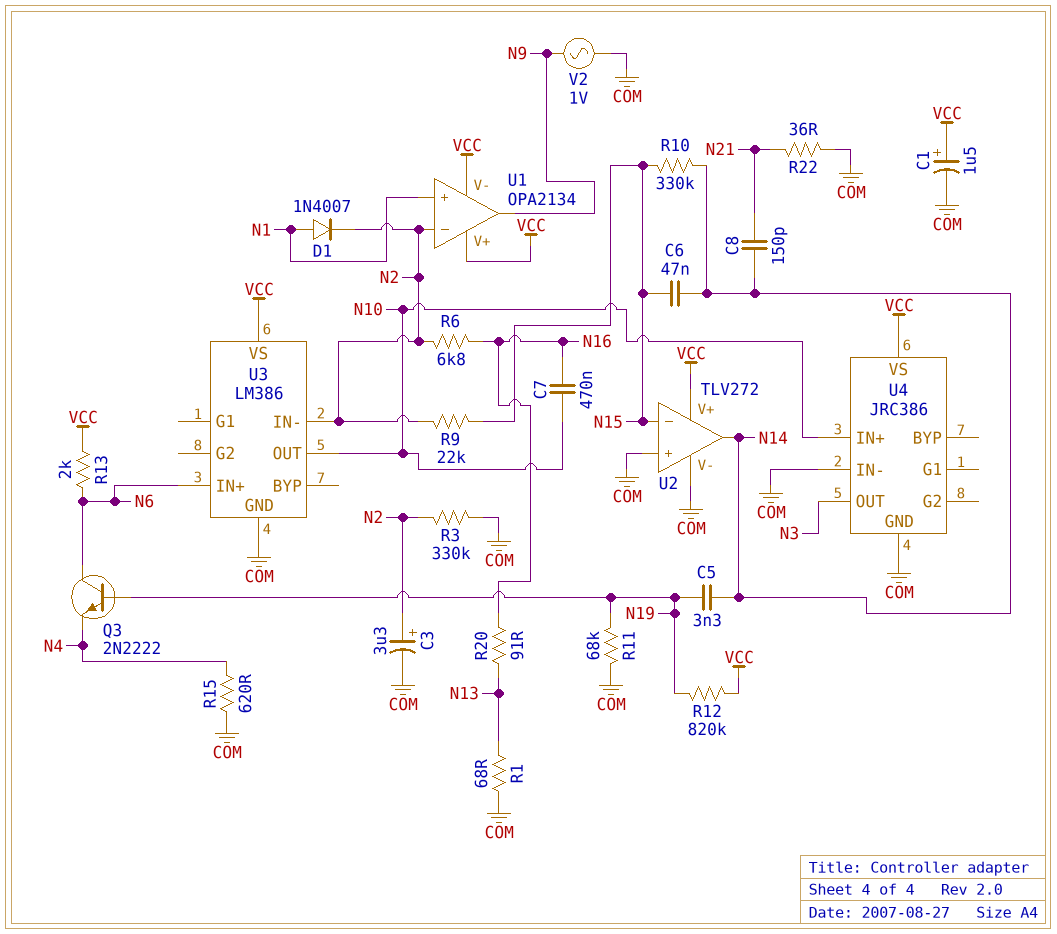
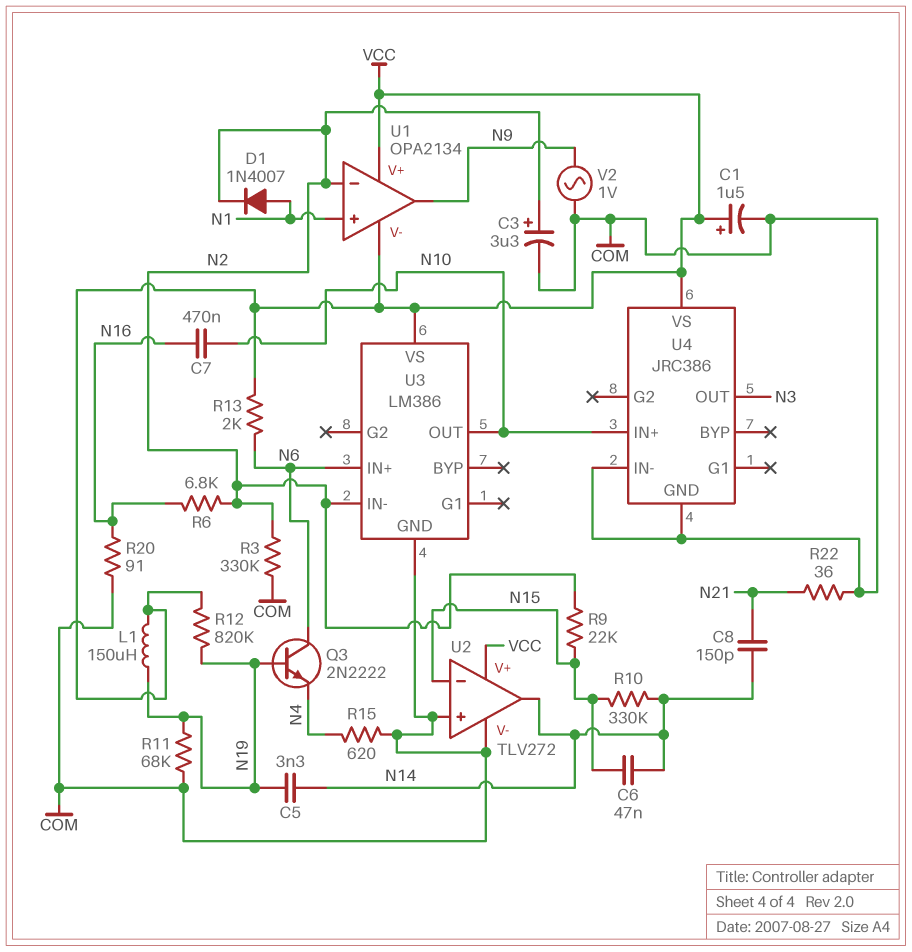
L1: none -> 150uH (N19, VCC)
R1: 68 (COM, N13) -> none
R20: 91 (N13, N16) -> 91 (COM, N16)

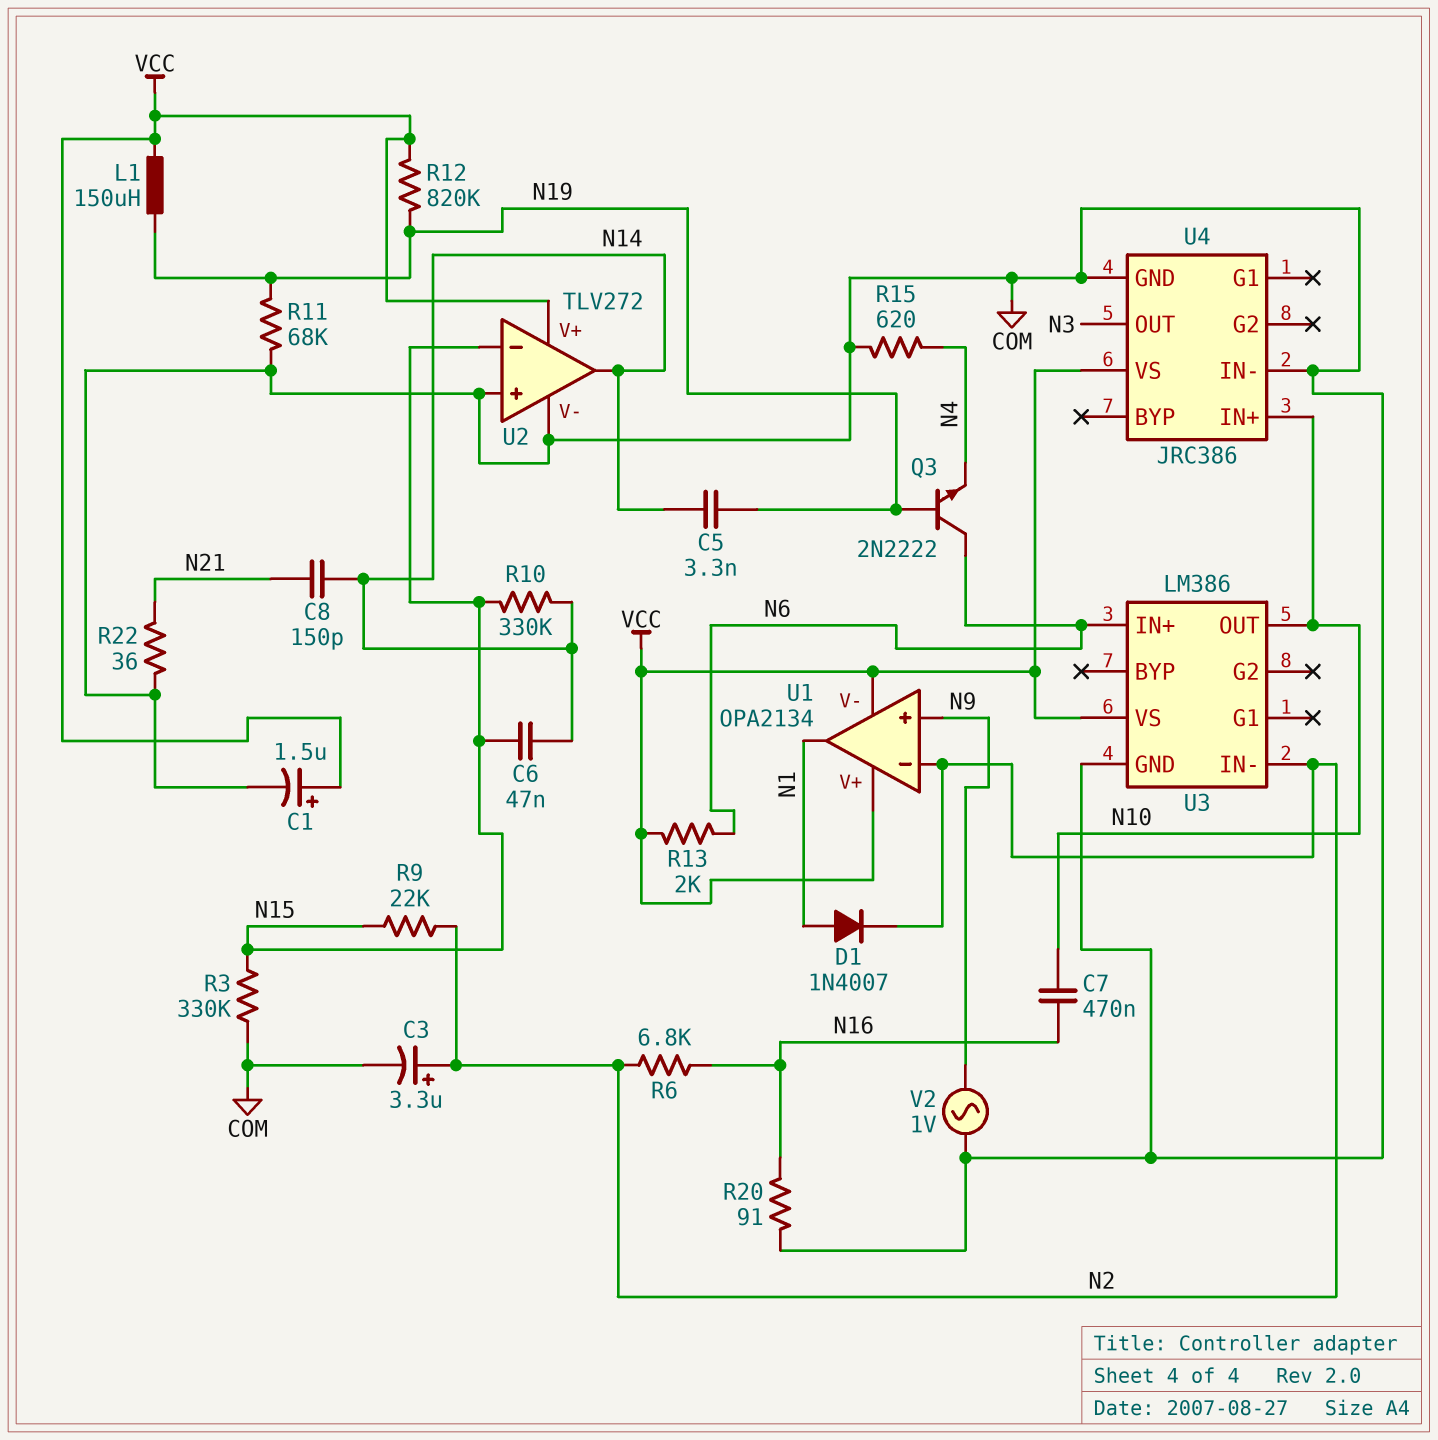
R3: 330k (COM, N2) -> 330k (COM, N15)
U1 pin in+: N1 -> N9
U1 pin out: N9 -> N1

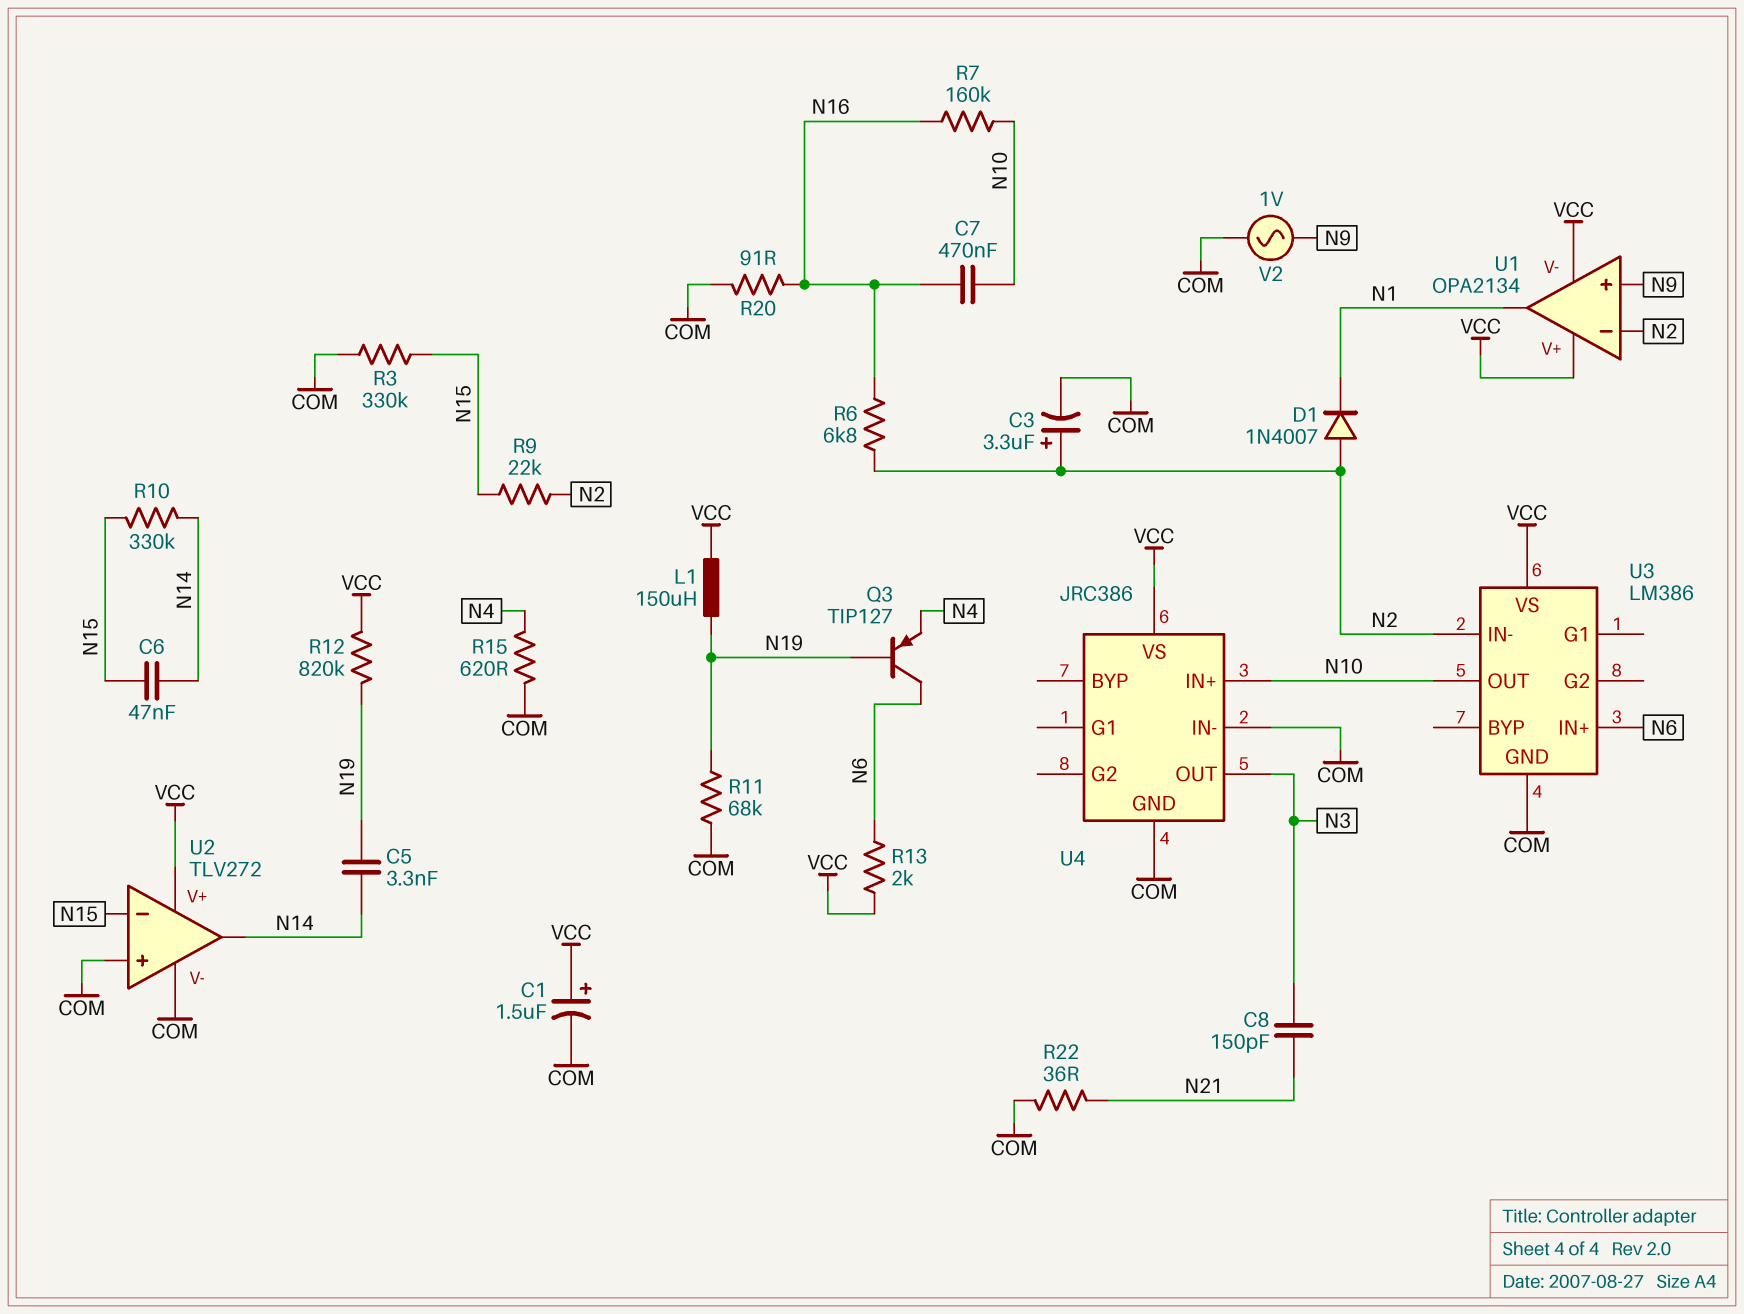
C8: 150pF (N14, N21) -> 150pF (N3, N21)
D1: diode 1N4007 (A N1, K N2) -> diode 1N4007 (A N2, K N1)
Q3: NPN 2N2222 (B N19, C N6, E N4) -> PNP TIP127 (B N19, C N6, E N4)
R7: none -> 160k (N10, N16)

